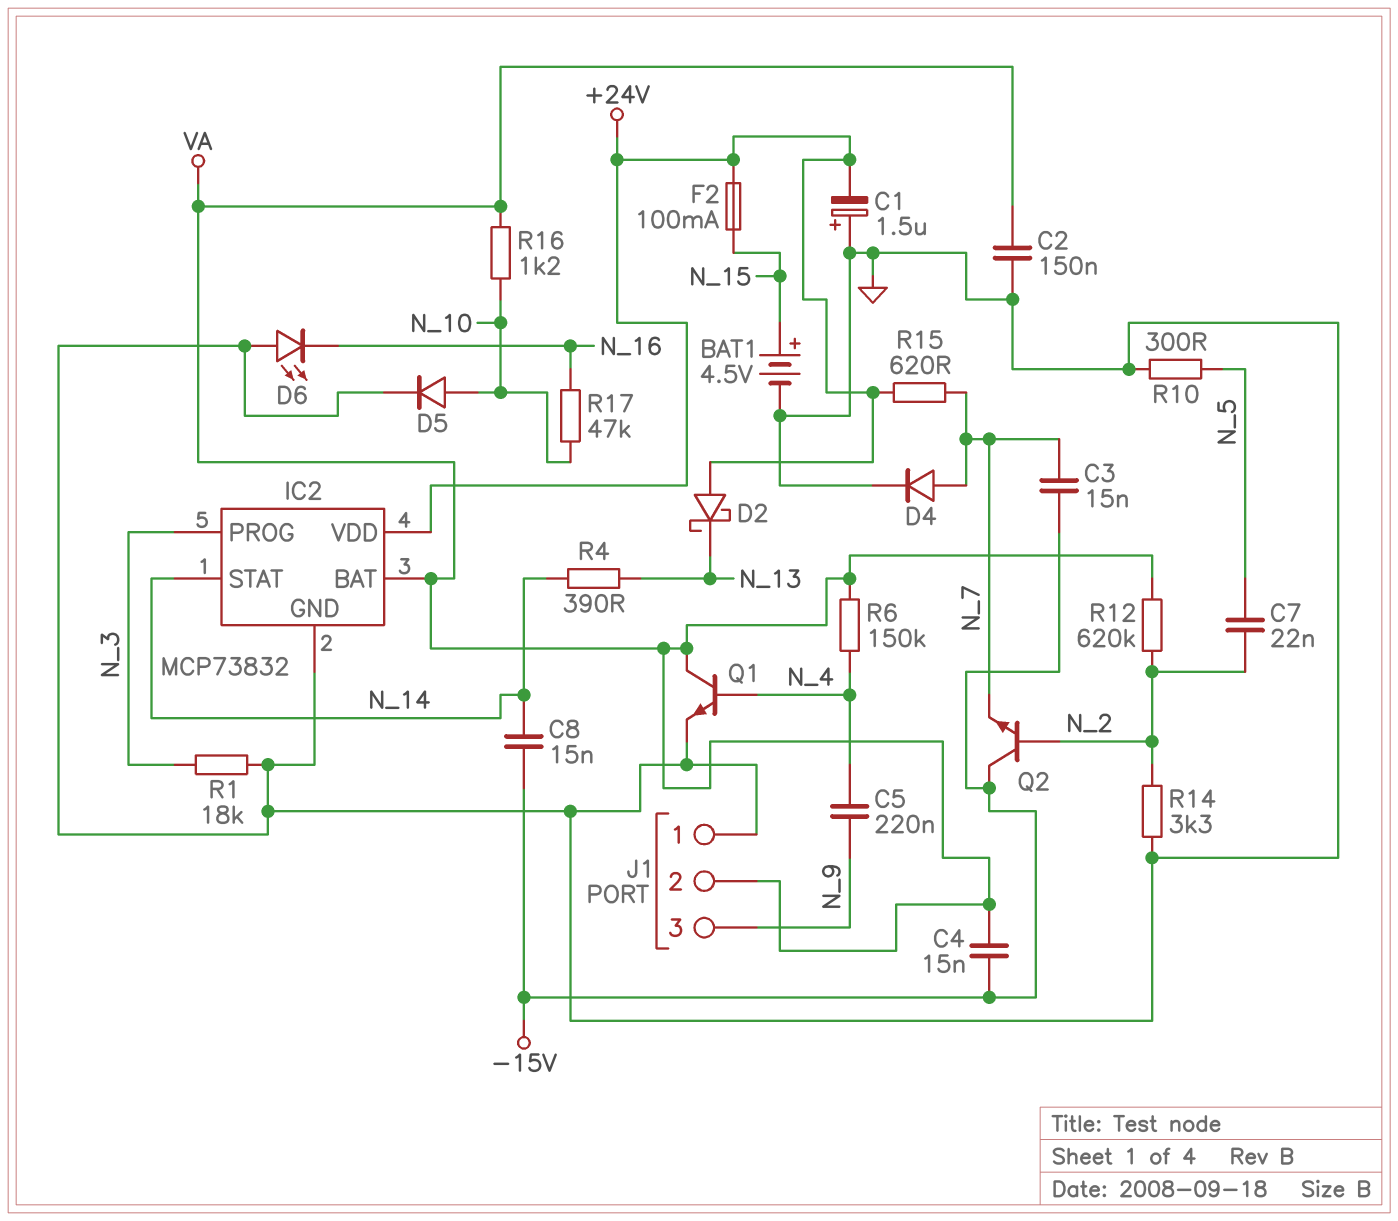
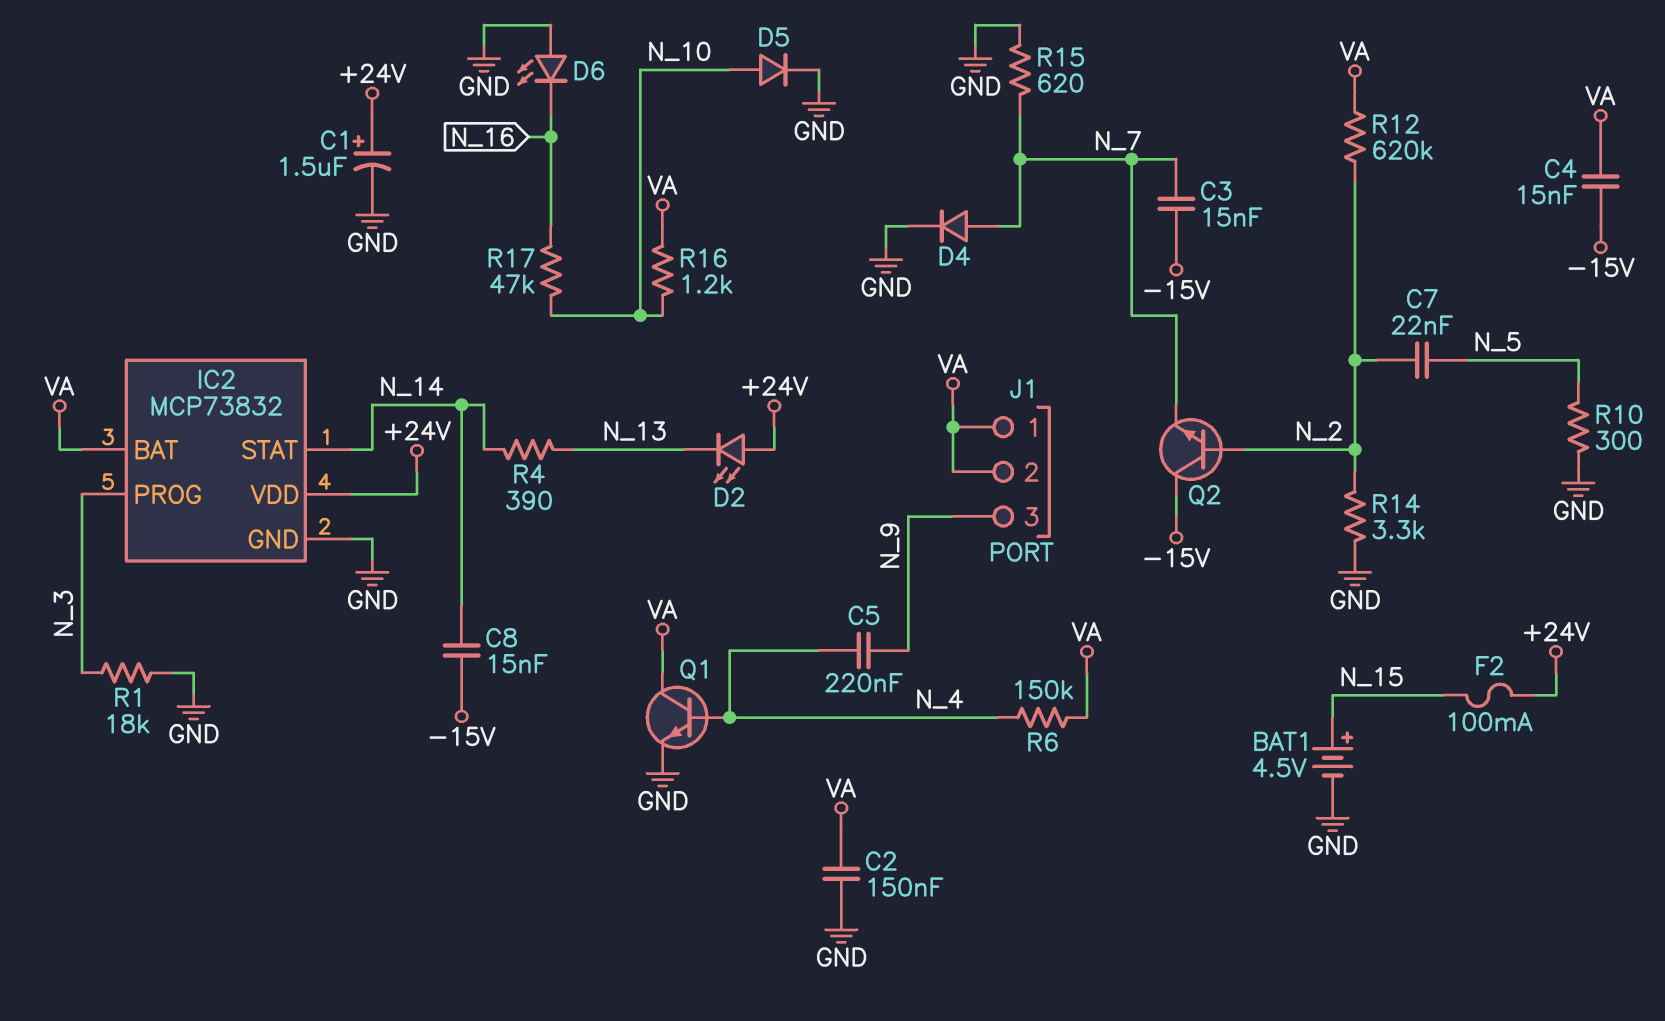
C1: 1.5uF (plus GND, minus +24V) -> 1.5uF (plus +24V, minus GND)
D2: schottky (A +24V, K N_13) -> LED (A +24V, K N_13)
J1 pin 1: GND -> VA
R15: 620 (+24V, N_7) -> 620 (GND, N_7)

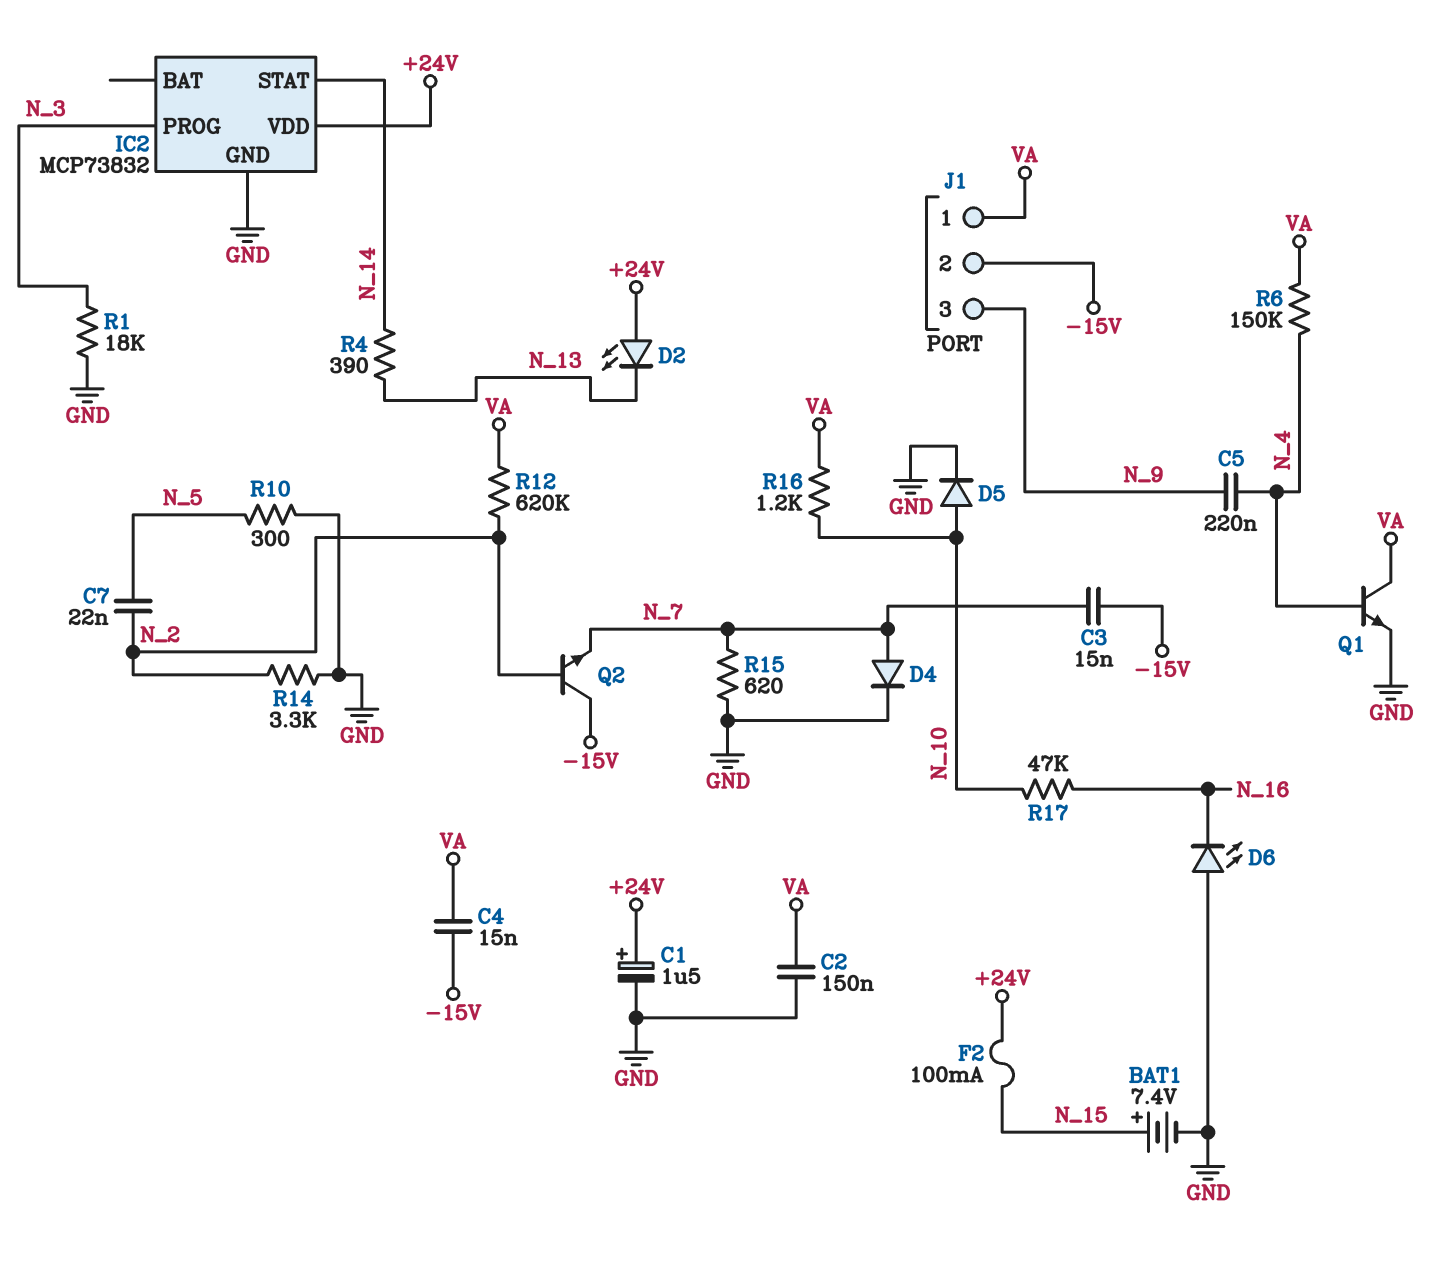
BAT1: 4.5V (plus N_15, minus GND) -> 7.4V (plus N_15, minus GND)
C8: 15nF (-15V, N_14) -> none
IC2 pin BAT: VA -> none
J1 pin 2: VA -> -15V

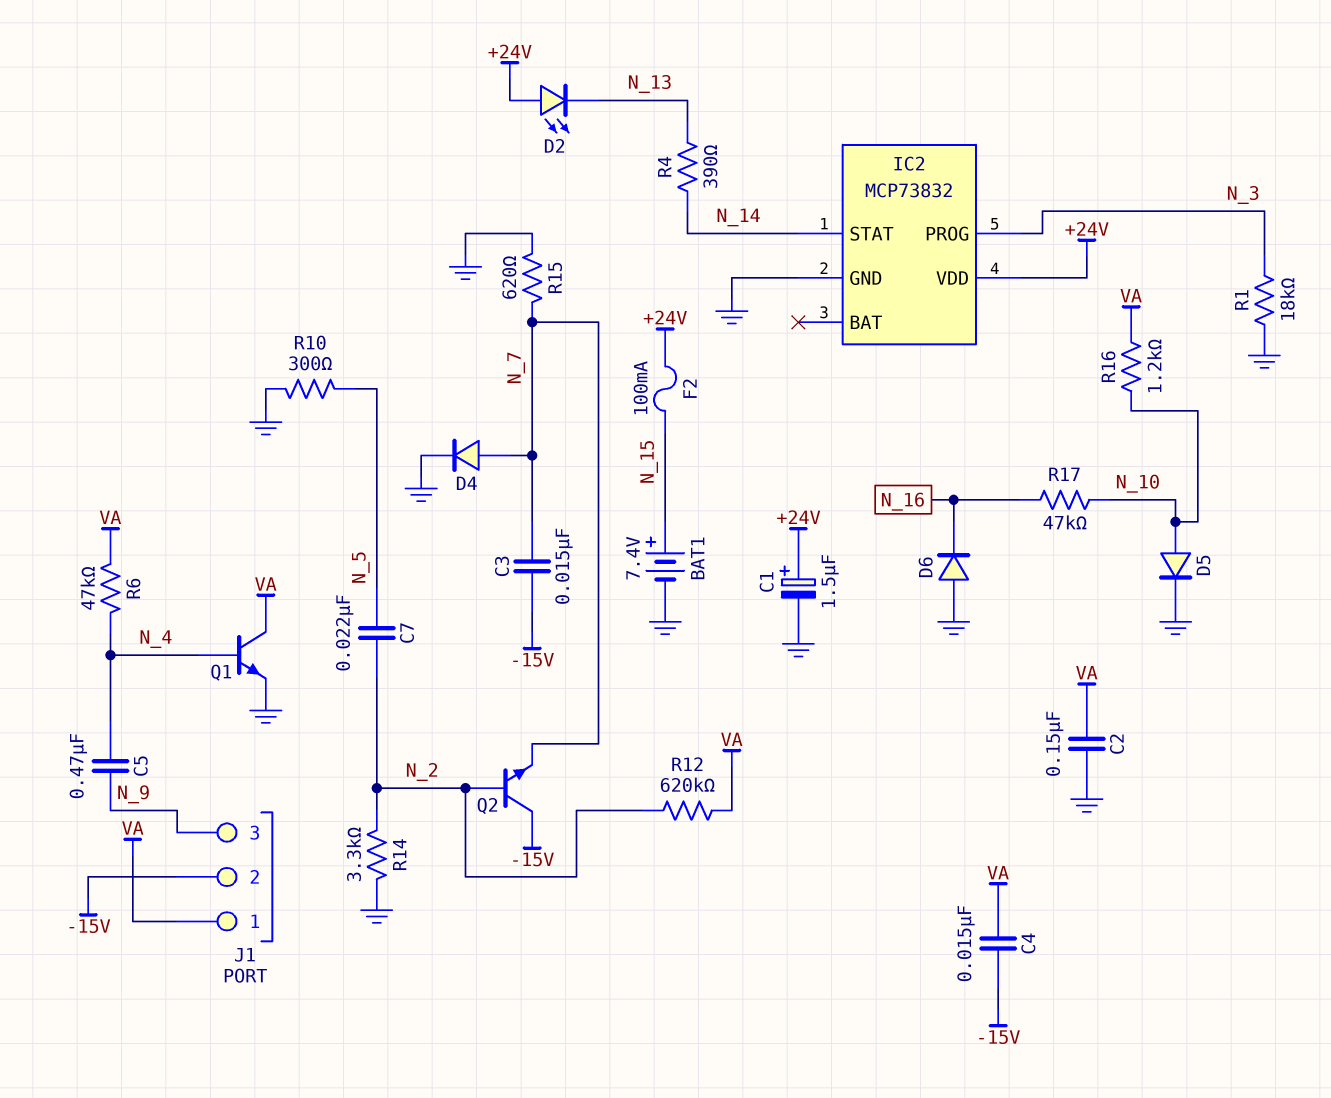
C5: 220nF (N_4, N_9) -> 470nF (N_4, N_9)
D6: LED (A GND, K N_16) -> diode (A GND, K N_16)
R6: 150k (N_4, VA) -> 47k (N_4, VA)

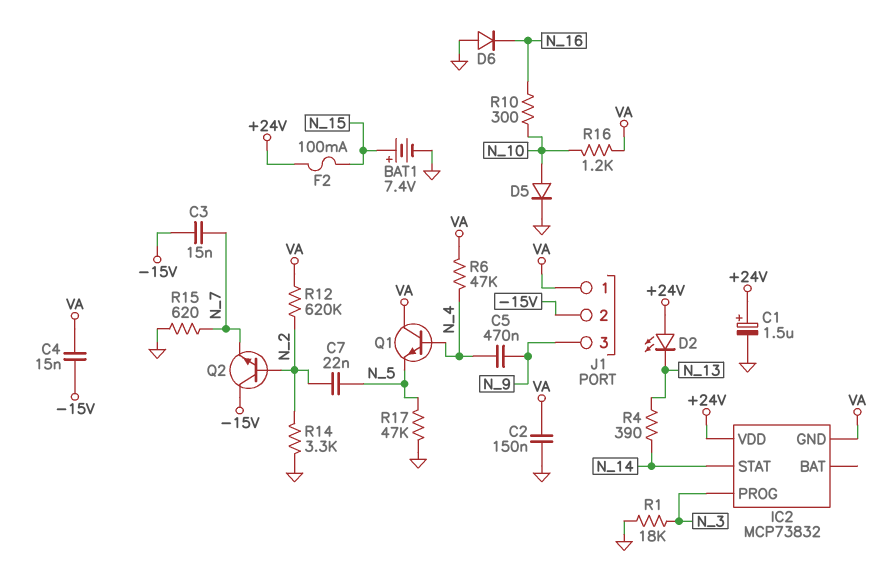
D4: diode (A N_7, K GND) -> none
IC2 pin GND: GND -> VA
Q1: NPN (B N_4, C VA, E GND) -> NPN (B N_4, C VA, E N_5)
R10: 300 (GND, N_5) -> 300 (N_10, N_16)
R17: 47k (N_10, N_16) -> 47k (GND, N_5)

